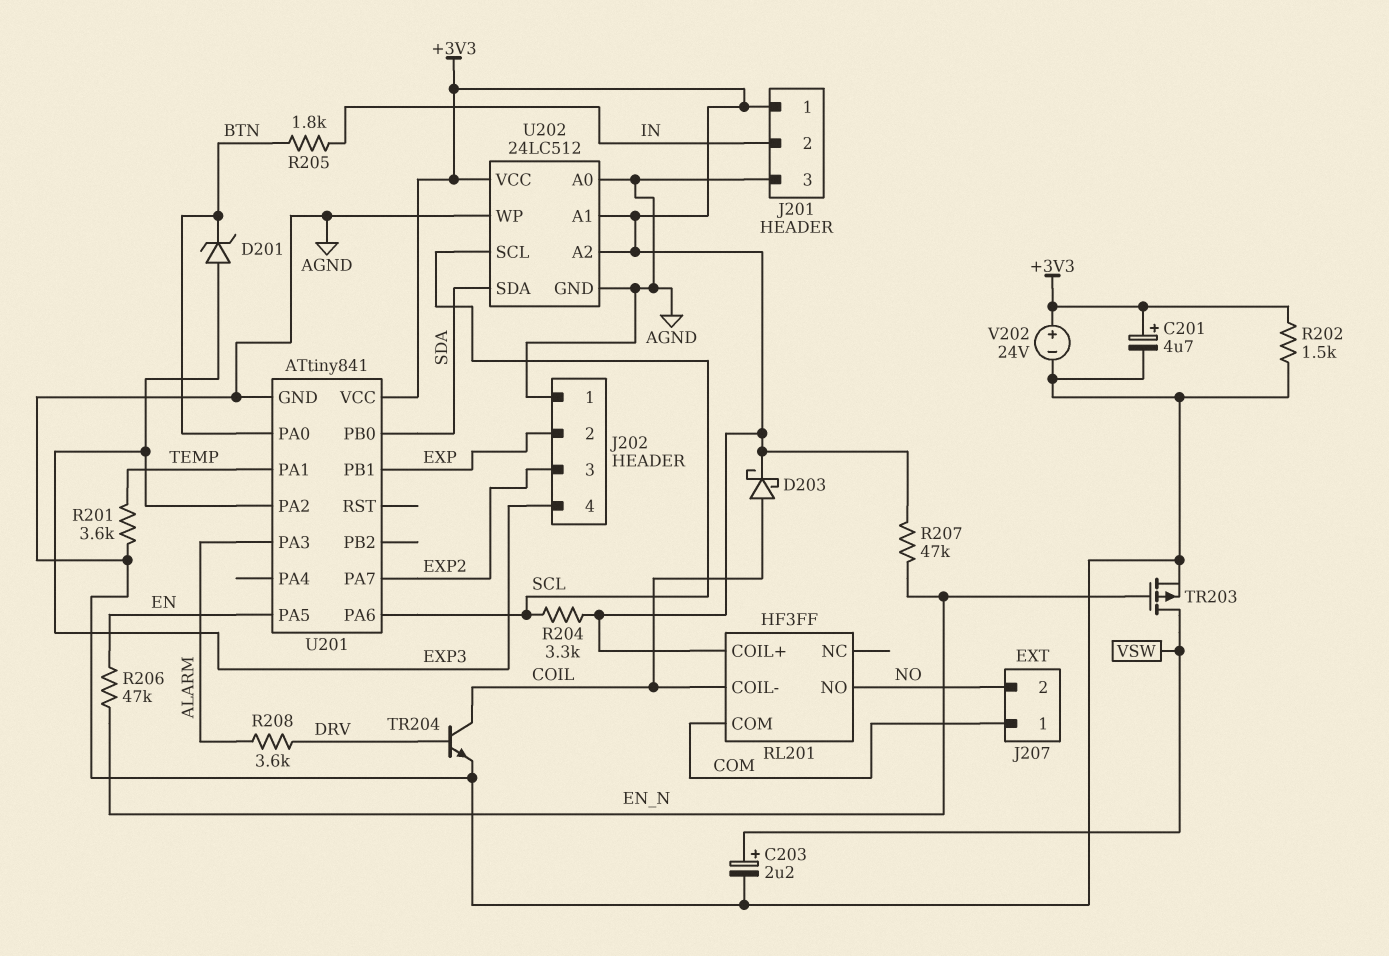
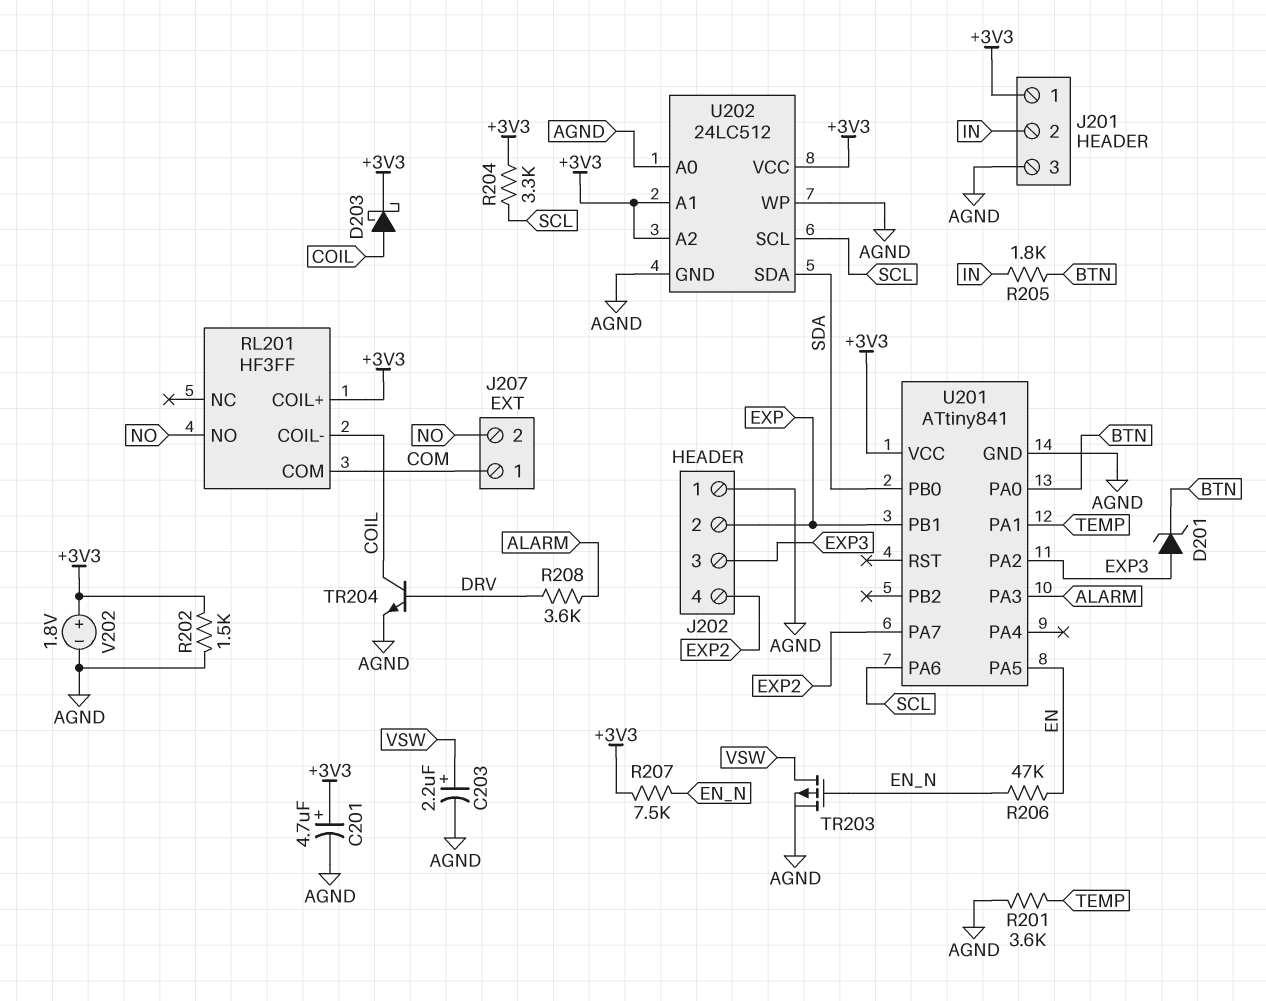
J202 pin 3: EXP2 -> EXP3
J202 pin 4: EXP3 -> EXP2
R207: 47k (+3V3, EN_N) -> 7.5k (+3V3, EN_N)
V202: 24V (plus +3V3, minus AGND) -> 1.8V (plus +3V3, minus AGND)

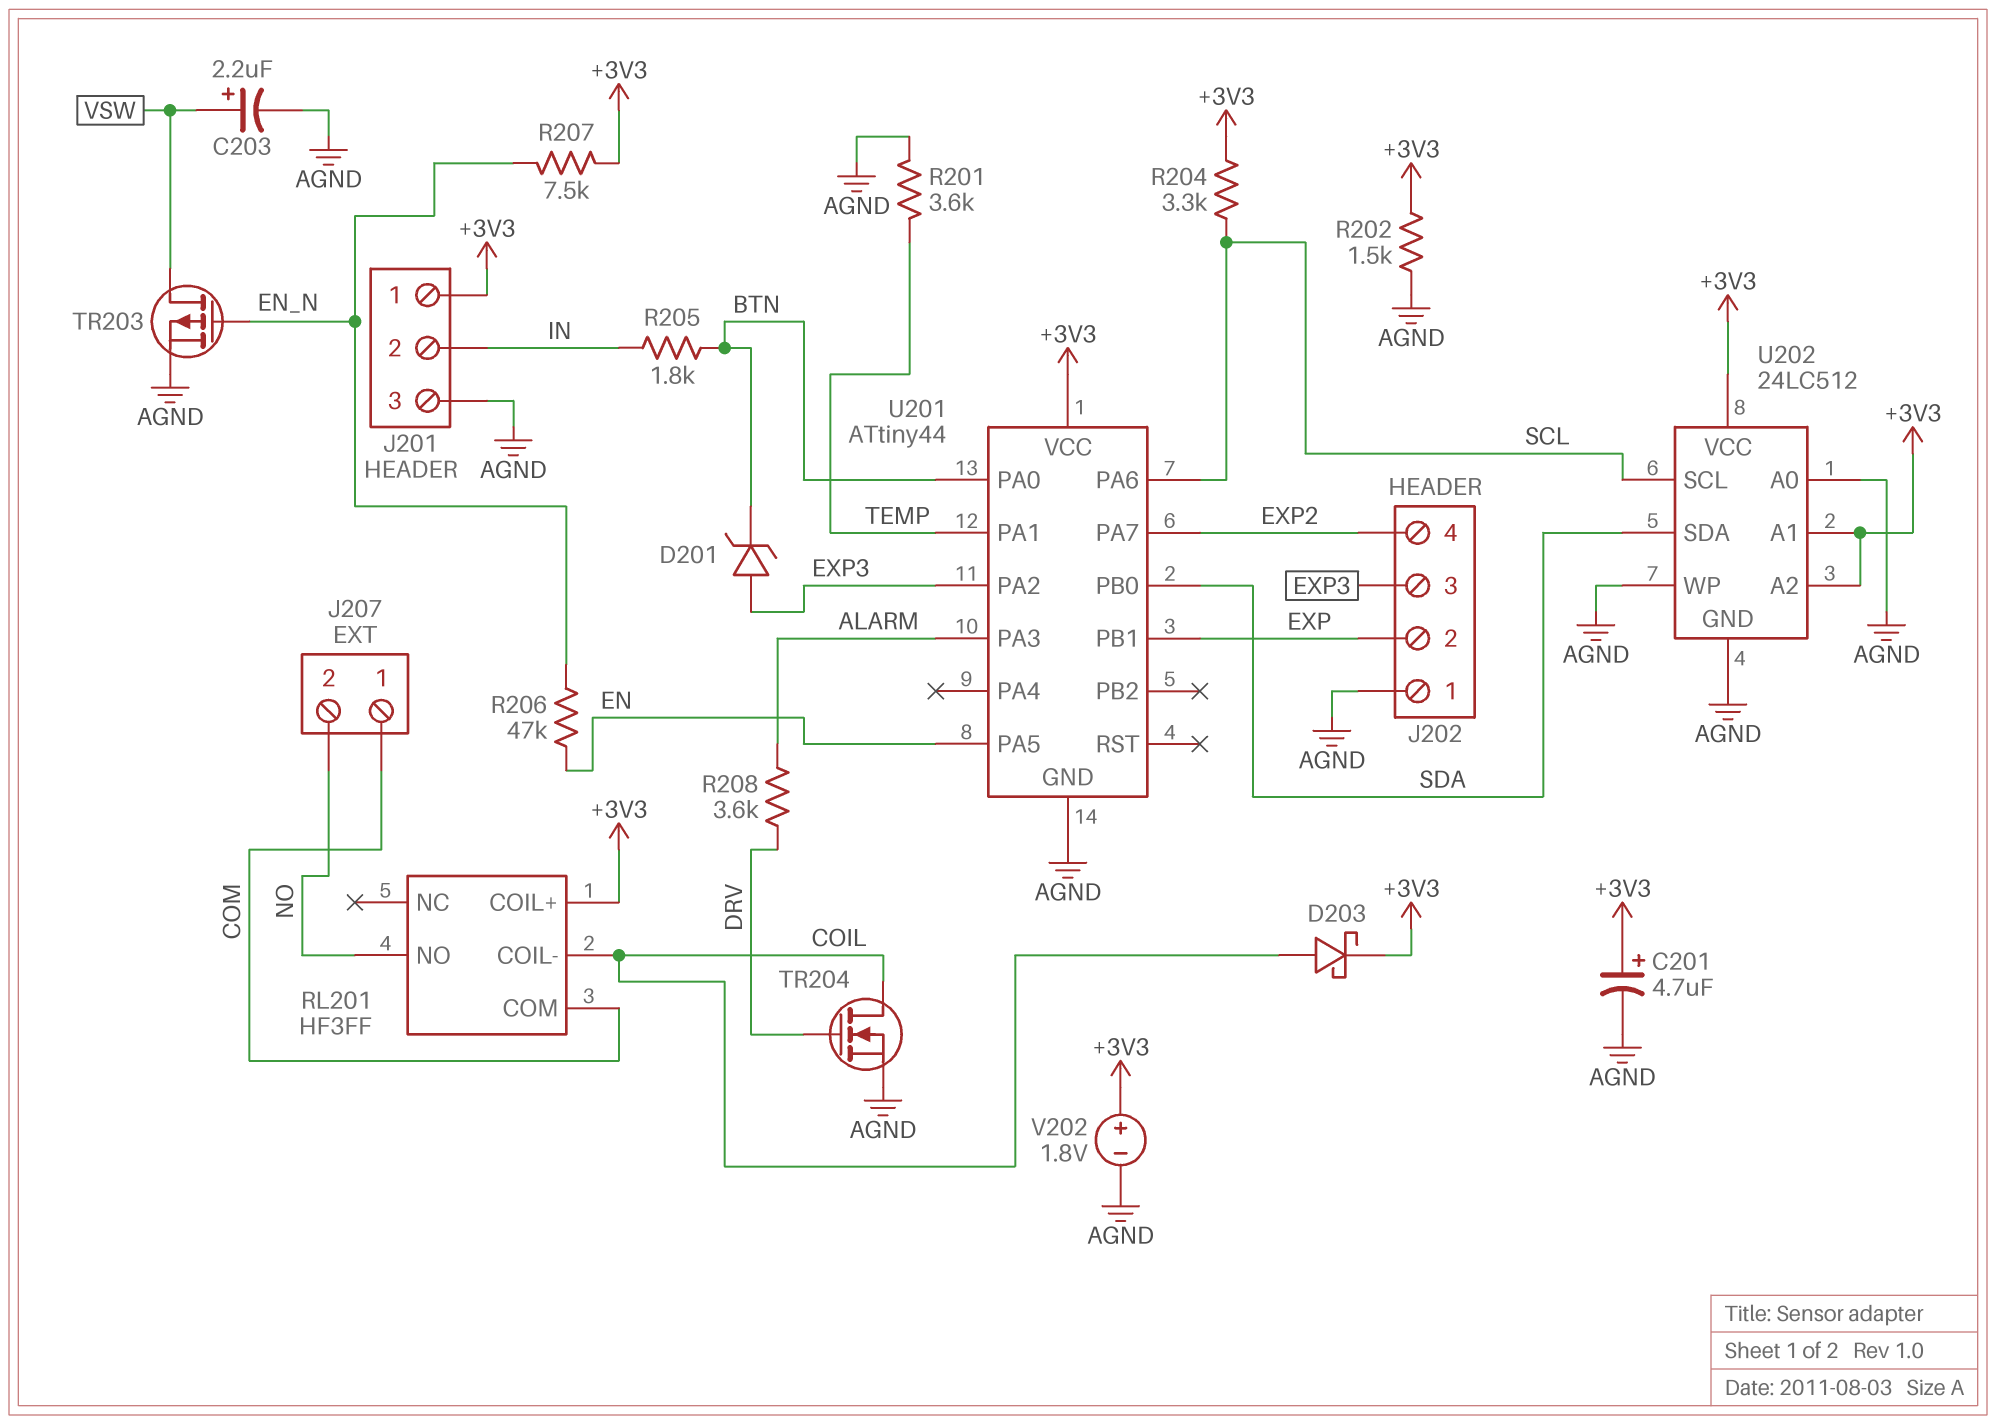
TR204: NPN (B DRV, C COIL, E AGND) -> NMOS (G DRV, D COIL, S AGND)
U201: ATtiny841 -> ATtiny44

